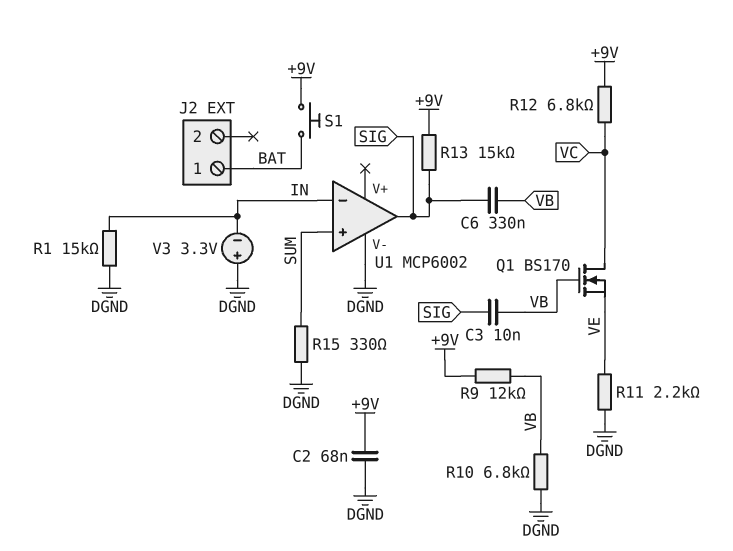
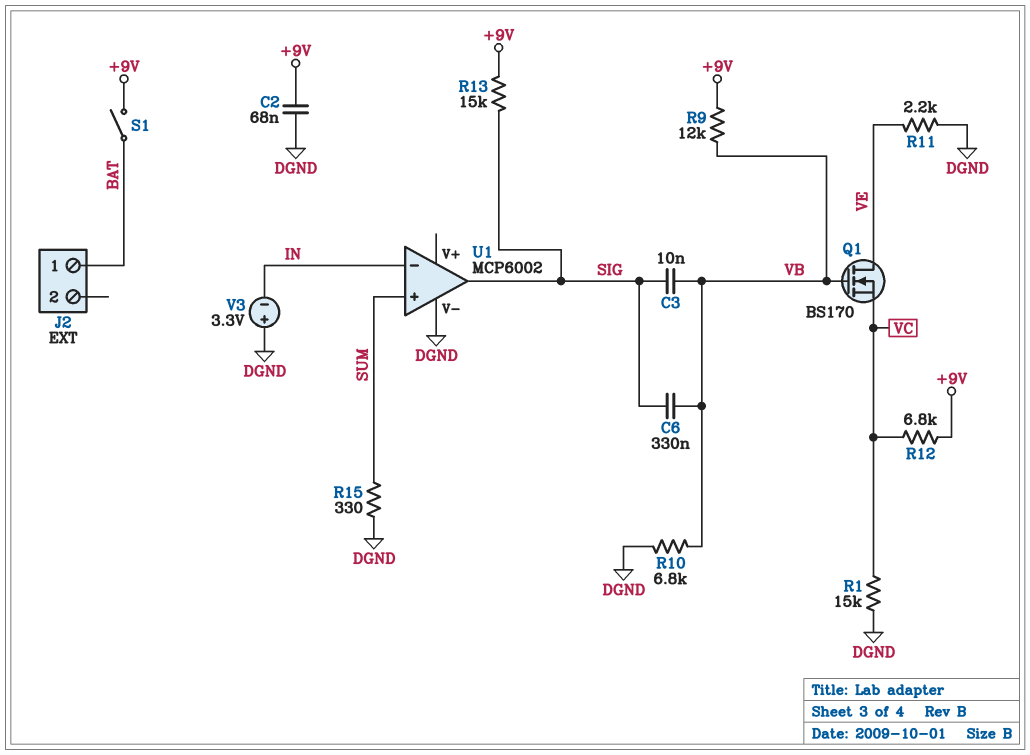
Q1: NMOS BS170 (G VB, D VC, S VE) -> NMOS BS170 (G VB, D VE, S VC)
R1: 15k (DGND, IN) -> 15k (DGND, VC)
S1: button (+9V, BAT) -> switch (+9V, BAT)

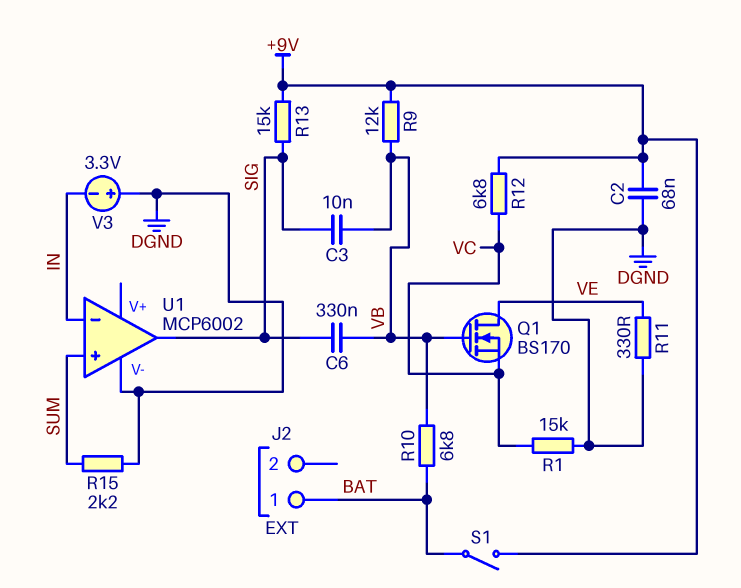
R10: 6.8k (DGND, VB) -> 6.8k (BAT, VB)
R11: 2.2k (DGND, VE) -> 330 (DGND, VE)
R15: 330 (DGND, SUM) -> 2.2k (DGND, SUM)

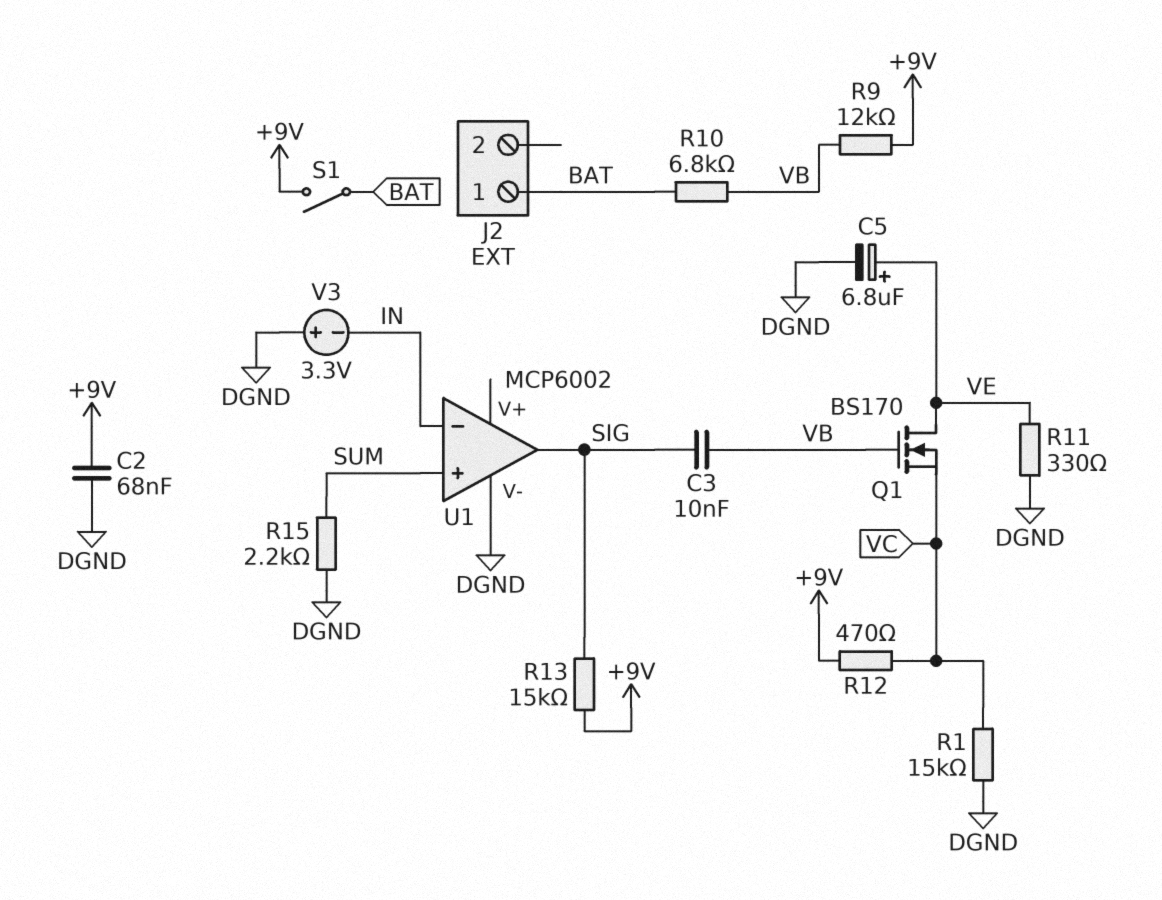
C5: none -> 6.8uF (plus VE, minus DGND)
C6: 330nF (SIG, VB) -> none
R12: 6.8k (+9V, VC) -> 470 (+9V, VC)

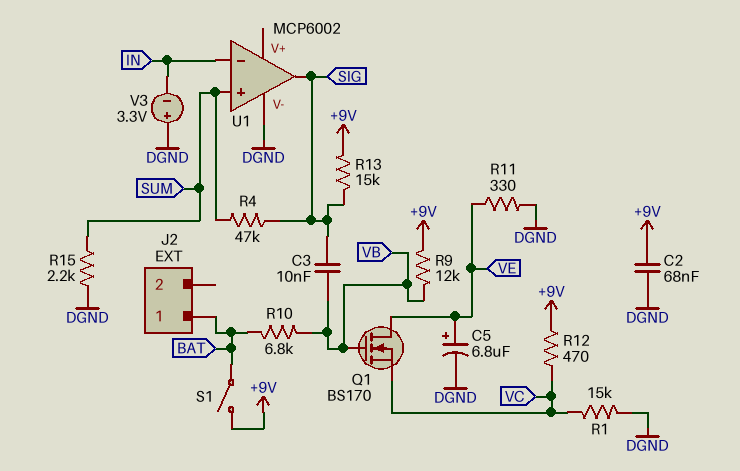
R4: none -> 47k (SIG, SUM)

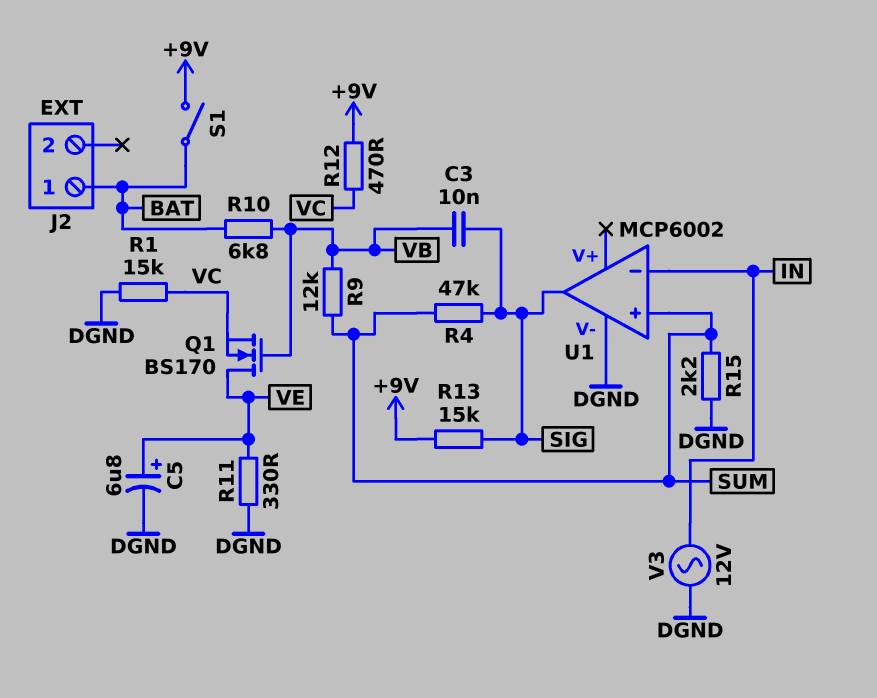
C2: 68nF (+9V, DGND) -> none
R9: 12k (+9V, VB) -> 12k (SUM, VB)
V3: 3.3V (plus DGND, minus IN) -> AC 12V (DGND, IN)

